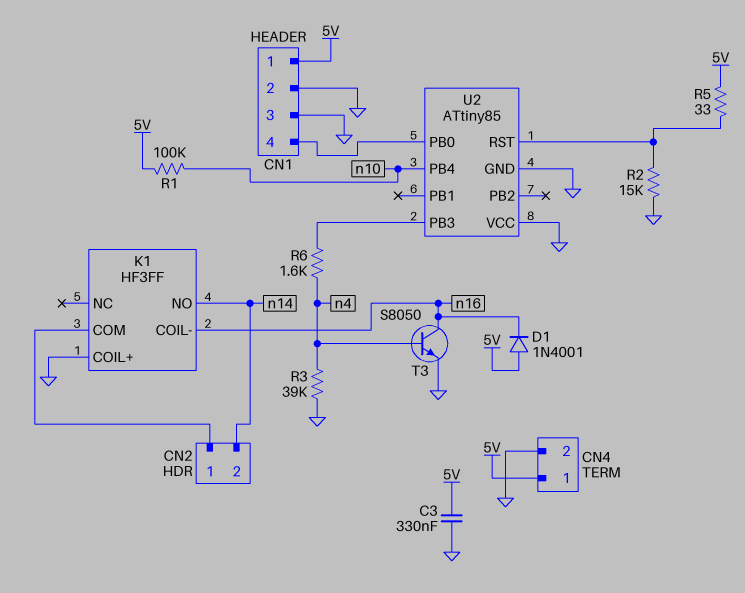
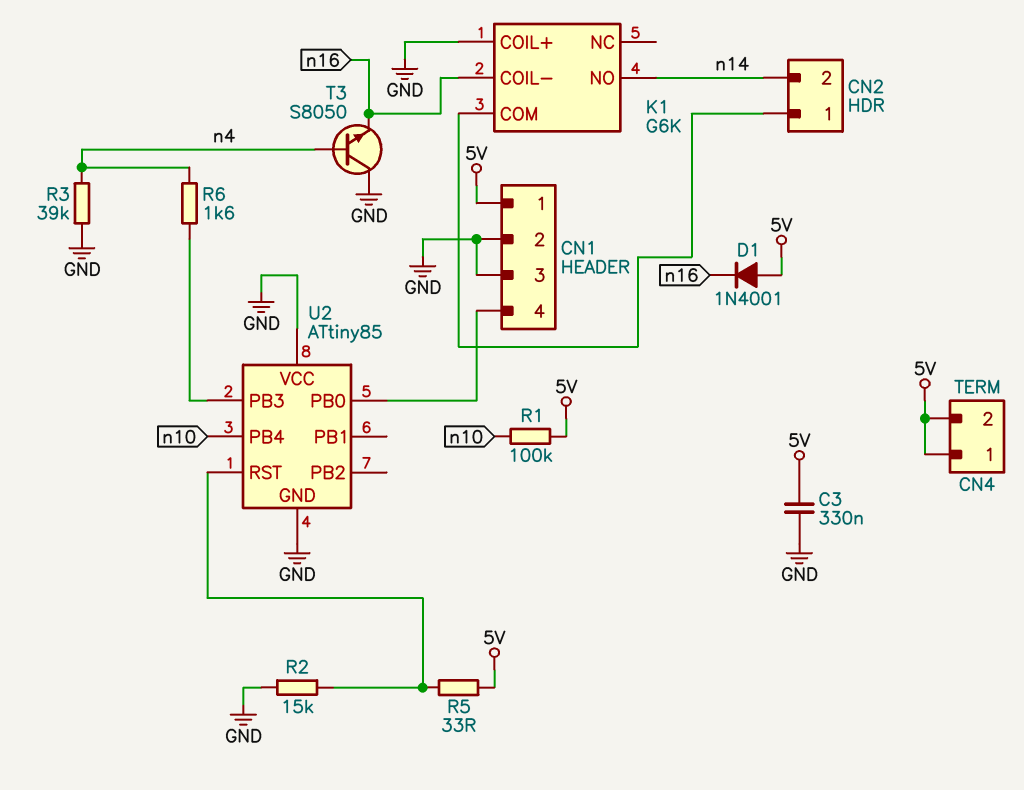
CN4 pin 2: GND -> 5V
K1: HF3FF -> G6K
T3: NPN S8050 (B n4, C n16, E GND) -> NPN S8050 (B n4, C GND, E n16)

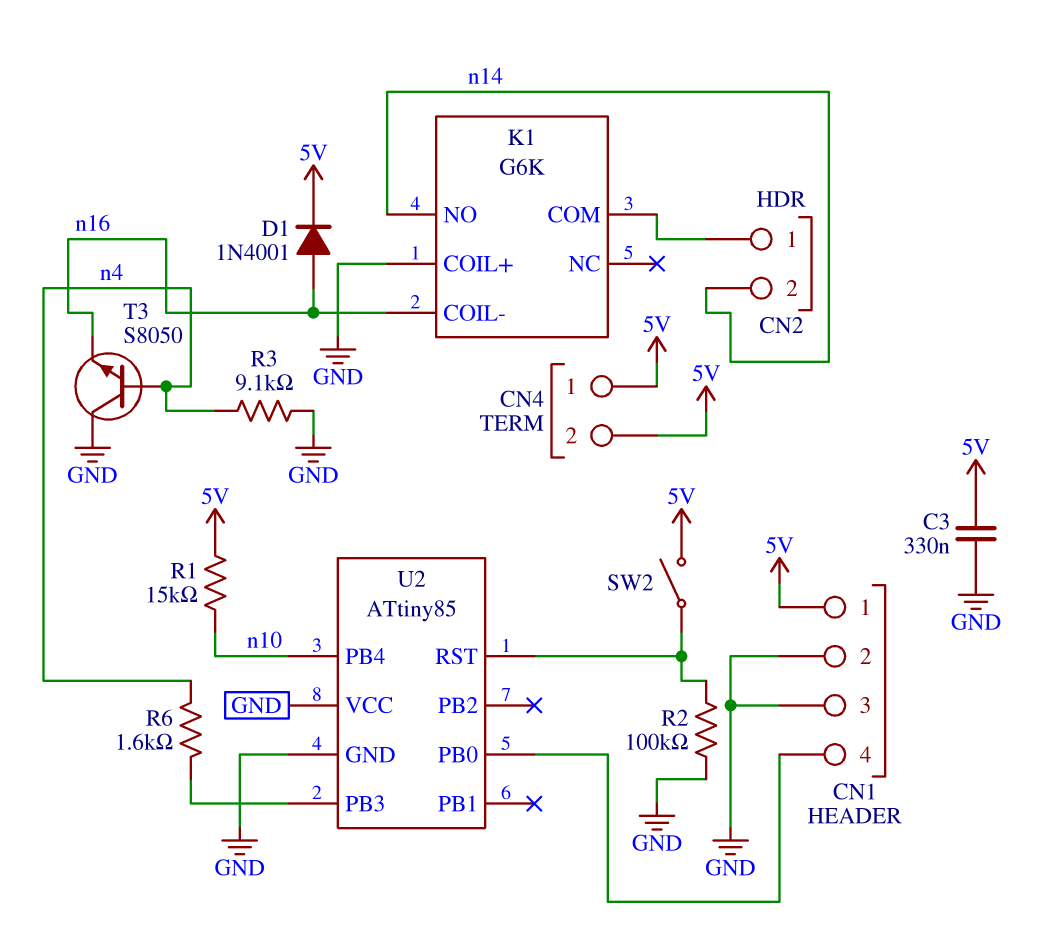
D1: diode 1N4001 (A 5V, K n16) -> diode 1N4001 (A n16, K 5V)
R1: 100k (5V, n10) -> 15k (5V, n10)
R2: 15k (GND, U2/RST) -> 100k (GND, U2/RST)
R3: 39k (GND, n4) -> 9.1k (GND, n4)
R5: 33 (5V, U2/RST) -> none
SW2: none -> switch (5V, U2/RST)

